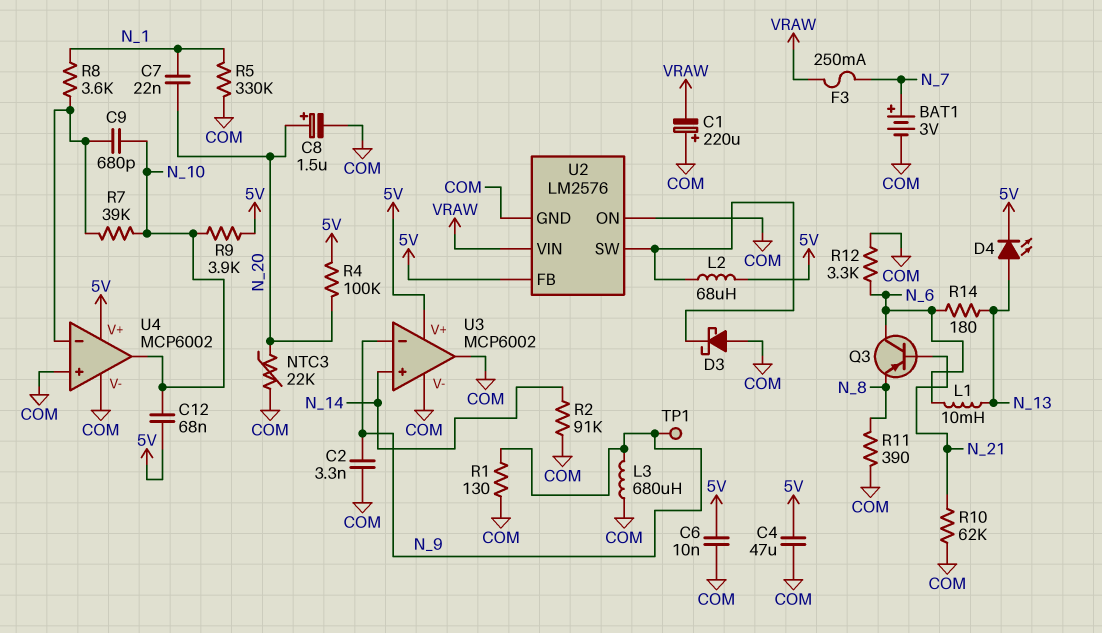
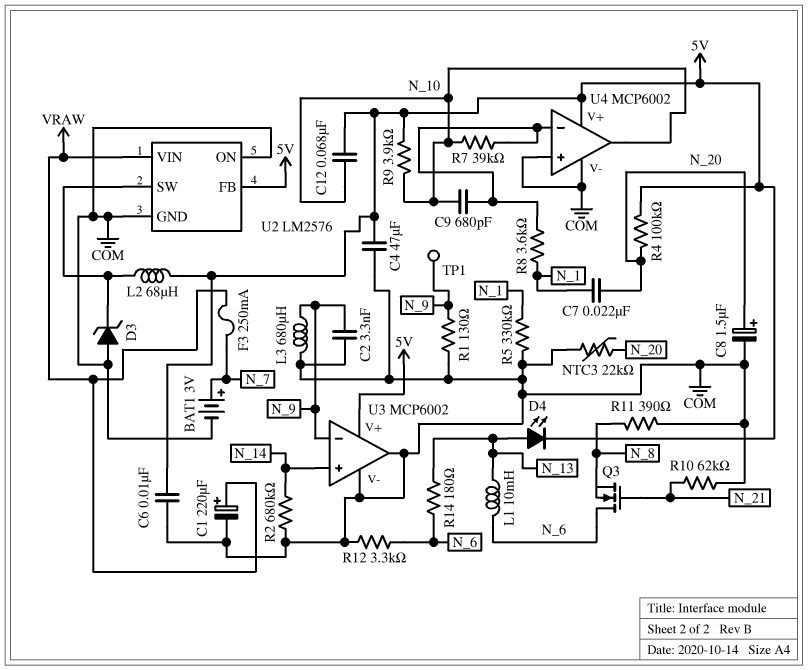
C1: 220uF (plus COM, minus VRAW) -> 220uF (plus VRAW, minus COM)
D3: schottky (A COM, K U2/SW) -> zener (A COM, K U2/SW)
Q3: PNP (B N_21, C N_6, E N_8) -> NMOS (G N_21, D N_6, S N_8)
R2: 91k (COM, N_14) -> 680k (COM, N_14)

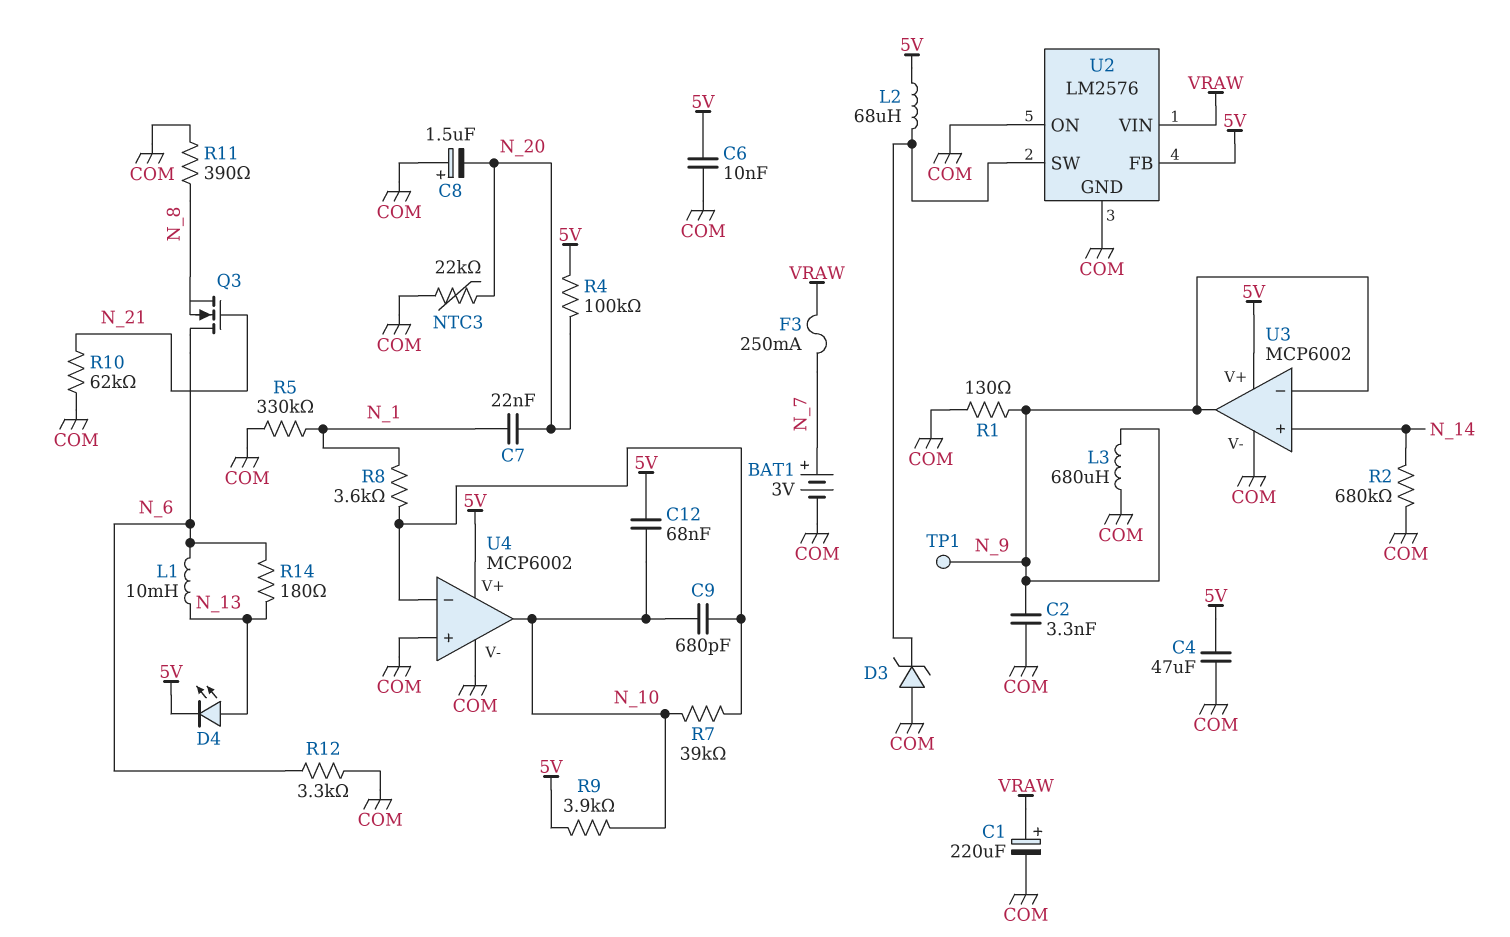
C8: 1.5uF (plus N_20, minus COM) -> 1.5uF (plus COM, minus N_20)
U3 pin out: COM -> N_9

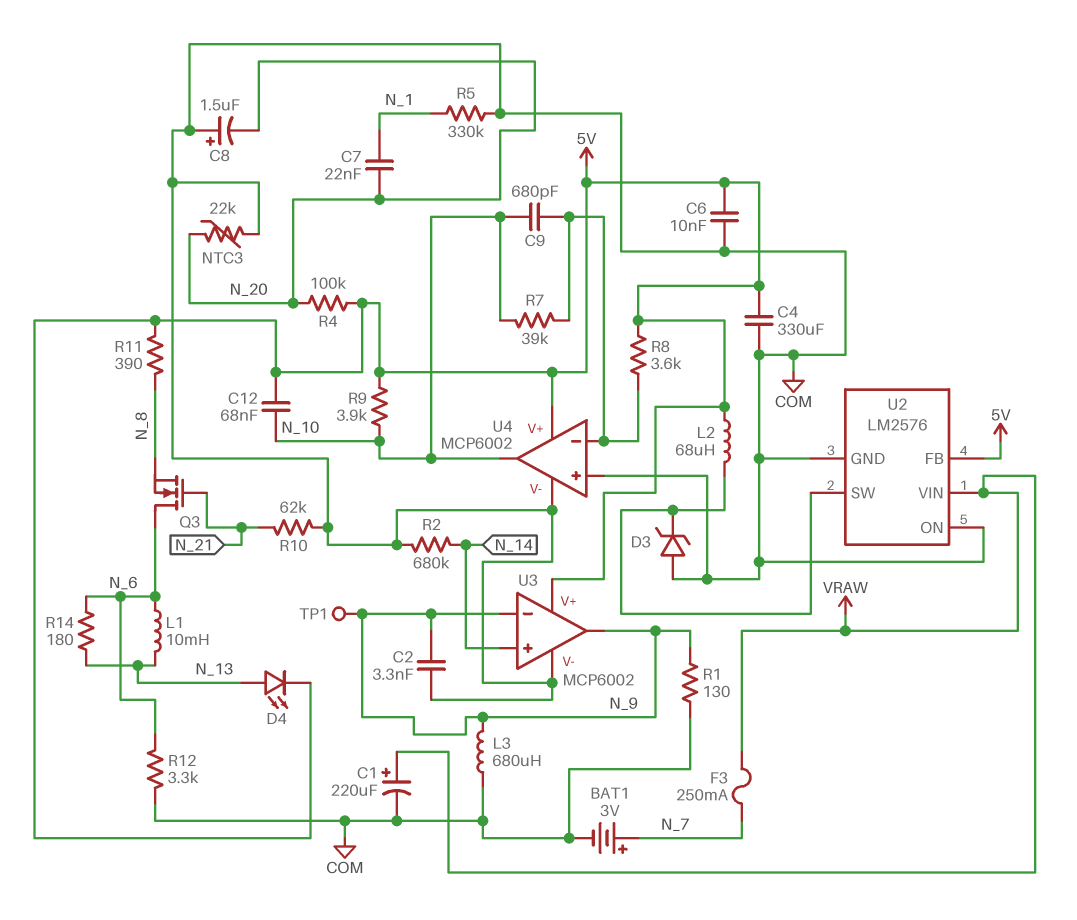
C4: 47uF (5V, COM) -> 330uF (5V, COM)
R8: 3.6k (N_1, U4/in-) -> 3.6k (5V, U4/in-)
R11: 390 (COM, N_8) -> 390 (5V, N_8)

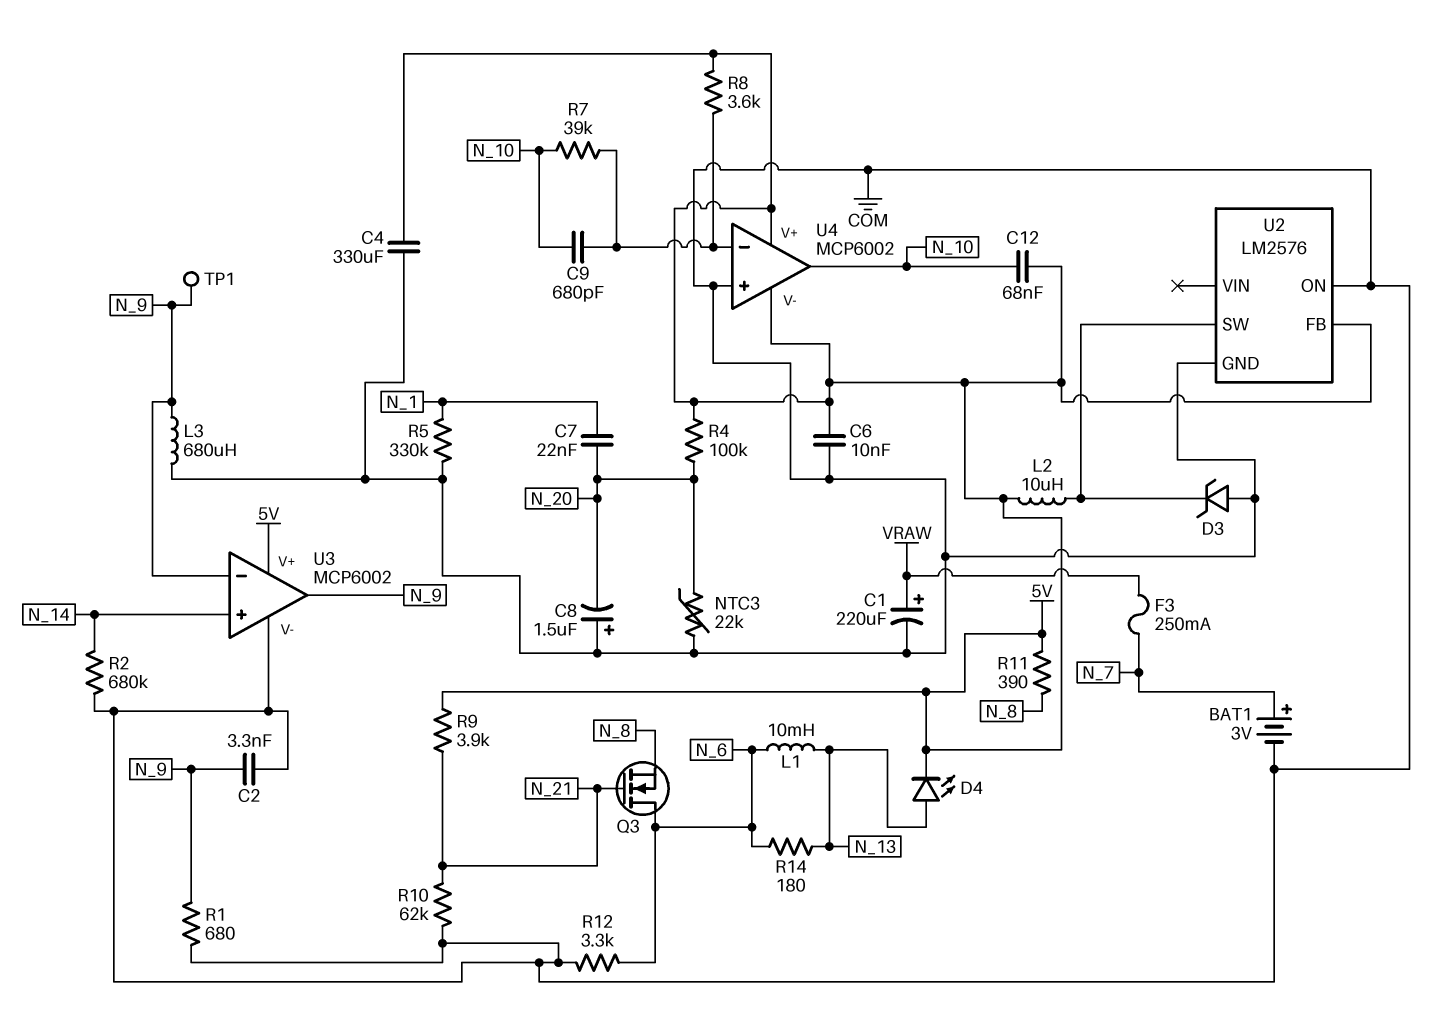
L2: 68uH (5V, U2/SW) -> 10uH (5V, U2/SW)
R1: 130 (COM, N_9) -> 680 (COM, N_9)
R9: 3.9k (5V, N_10) -> 3.9k (5V, N_21)
U2 pin VIN: VRAW -> none
U4 pin V-: COM -> 5V

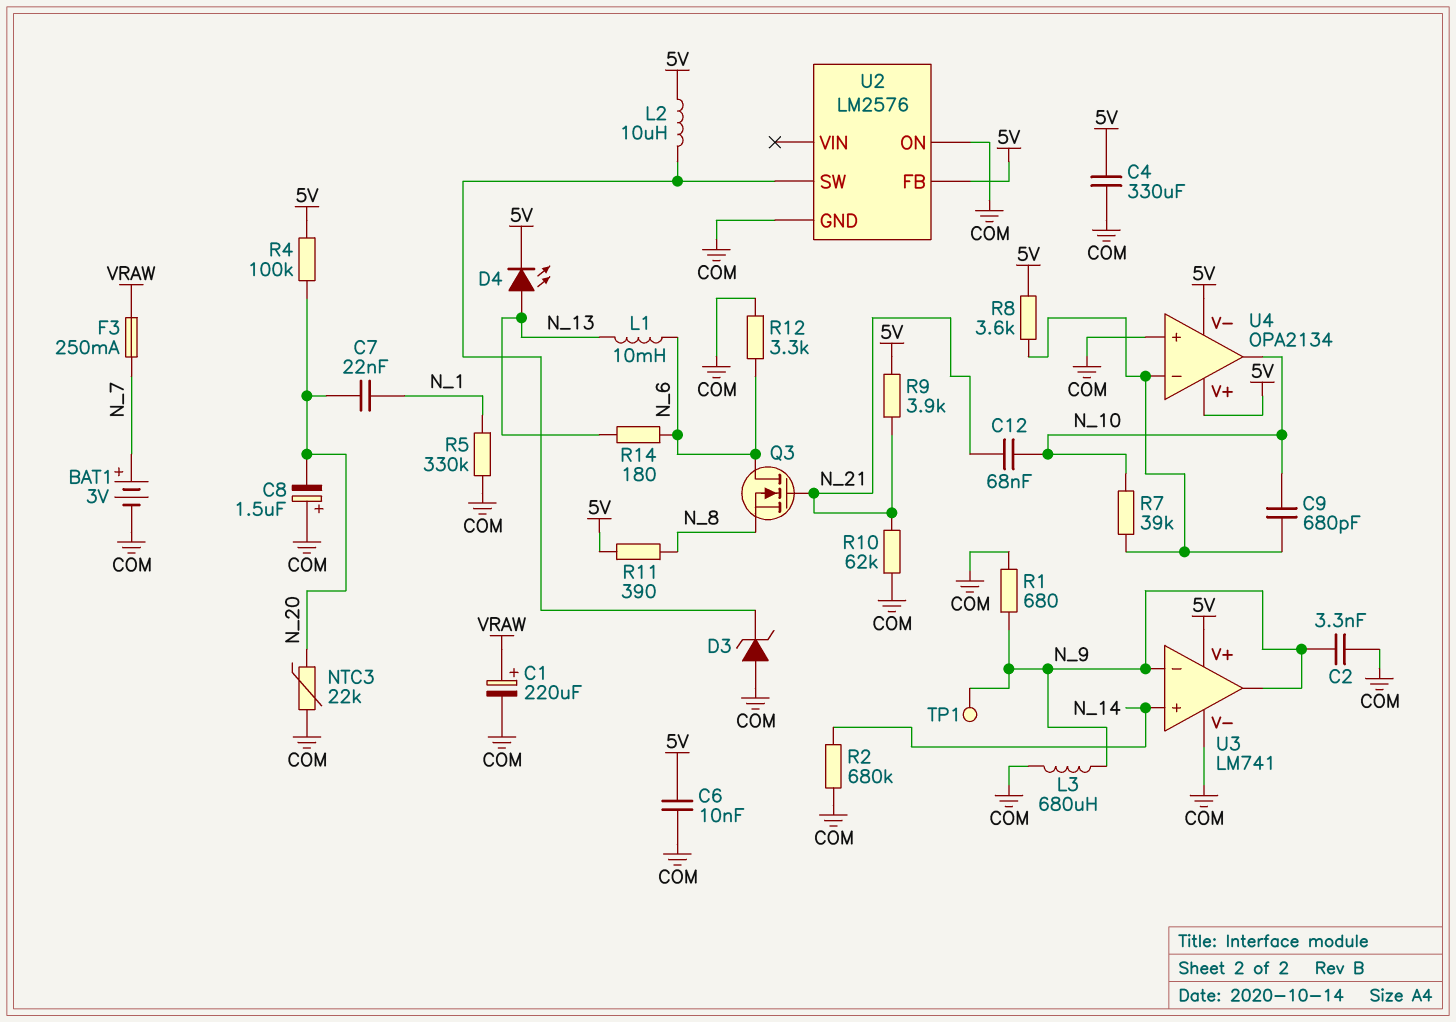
C12: 68nF (5V, N_10) -> 68nF (N_10, N_21)
U3: MCP6002 -> LM741
U4: MCP6002 -> OPA2134

